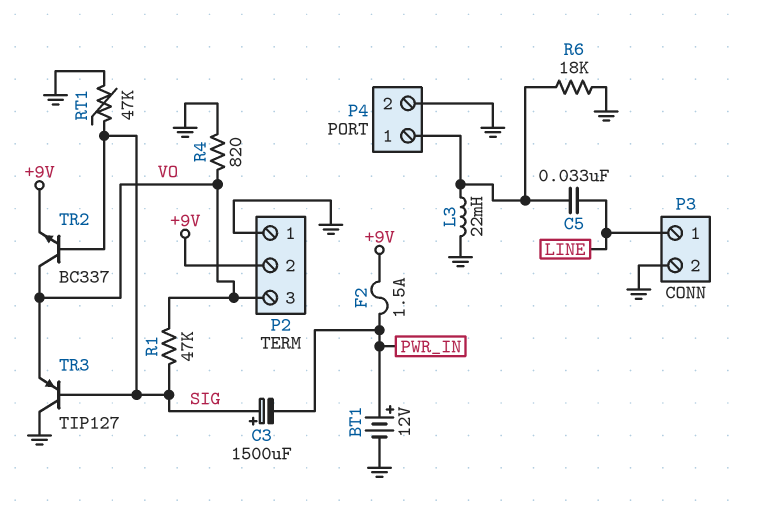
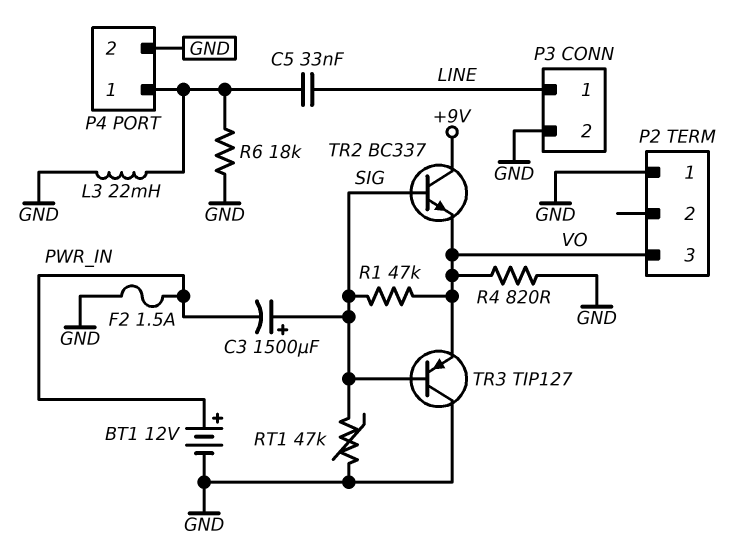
F2: 1.5A (+9V, PWR_IN) -> 1.5A (GND, PWR_IN)
P2 pin 2: +9V -> none
TR2: NPN BC337 (B SIG, C VO, E +9V) -> NPN BC337 (B SIG, C +9V, E VO)

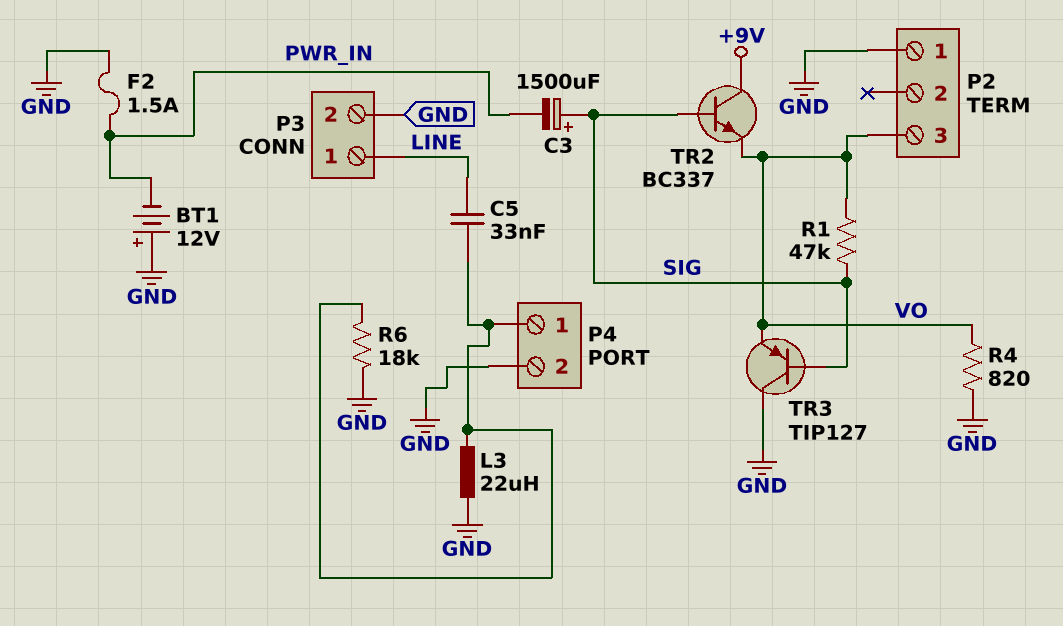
BT1: 12V (plus PWR_IN, minus GND) -> 12V (plus GND, minus PWR_IN)
L3: 22mH (GND, P4/1) -> 22uH (GND, P4/1)
RT1: 47k (GND, SIG) -> none

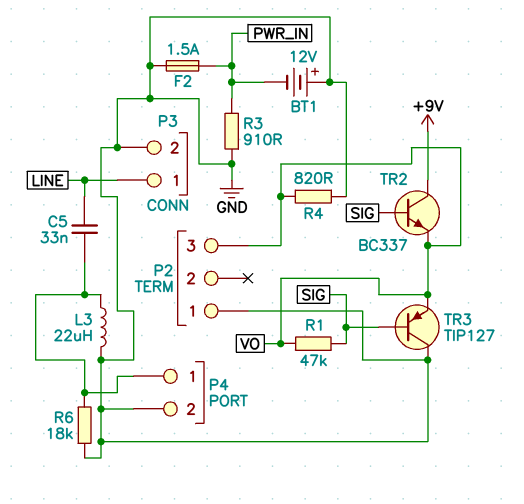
C3: 1500uF (plus SIG, minus PWR_IN) -> none
R3: none -> 910 (GND, PWR_IN)

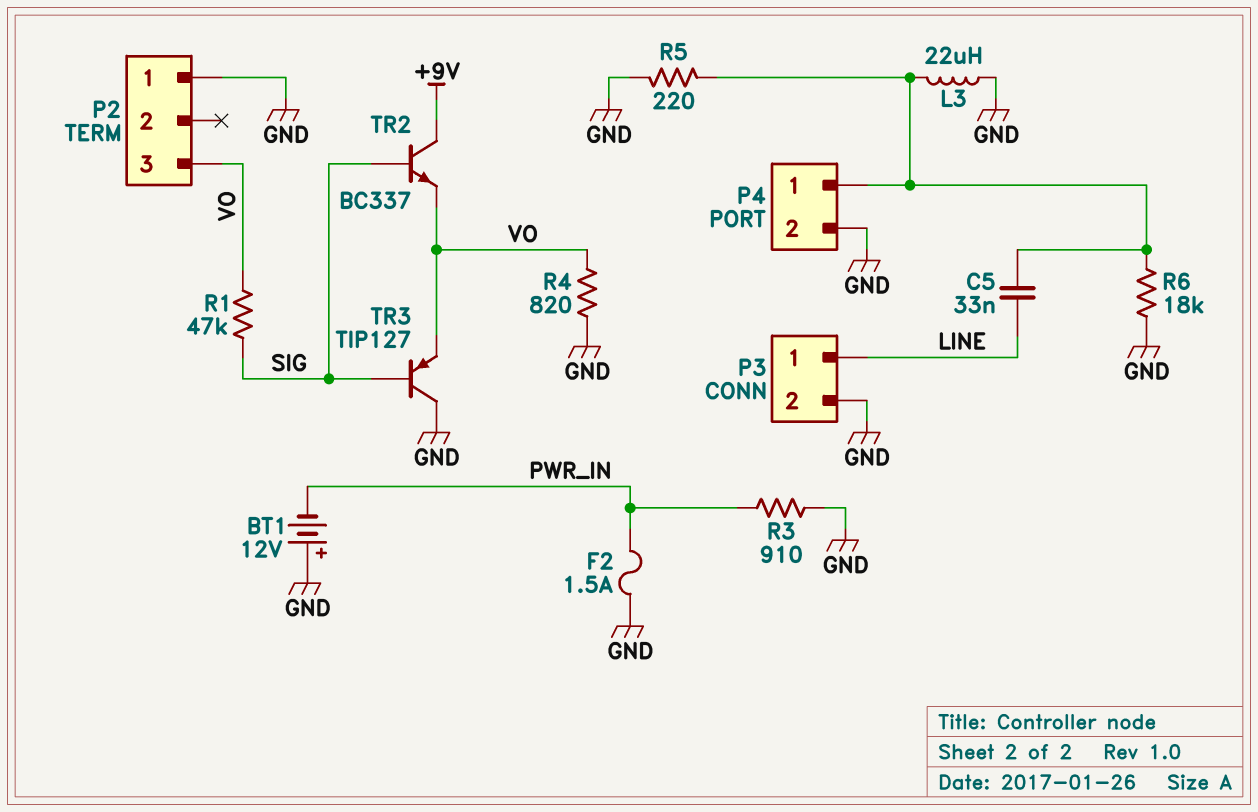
R5: none -> 220 (GND, P4/1)

